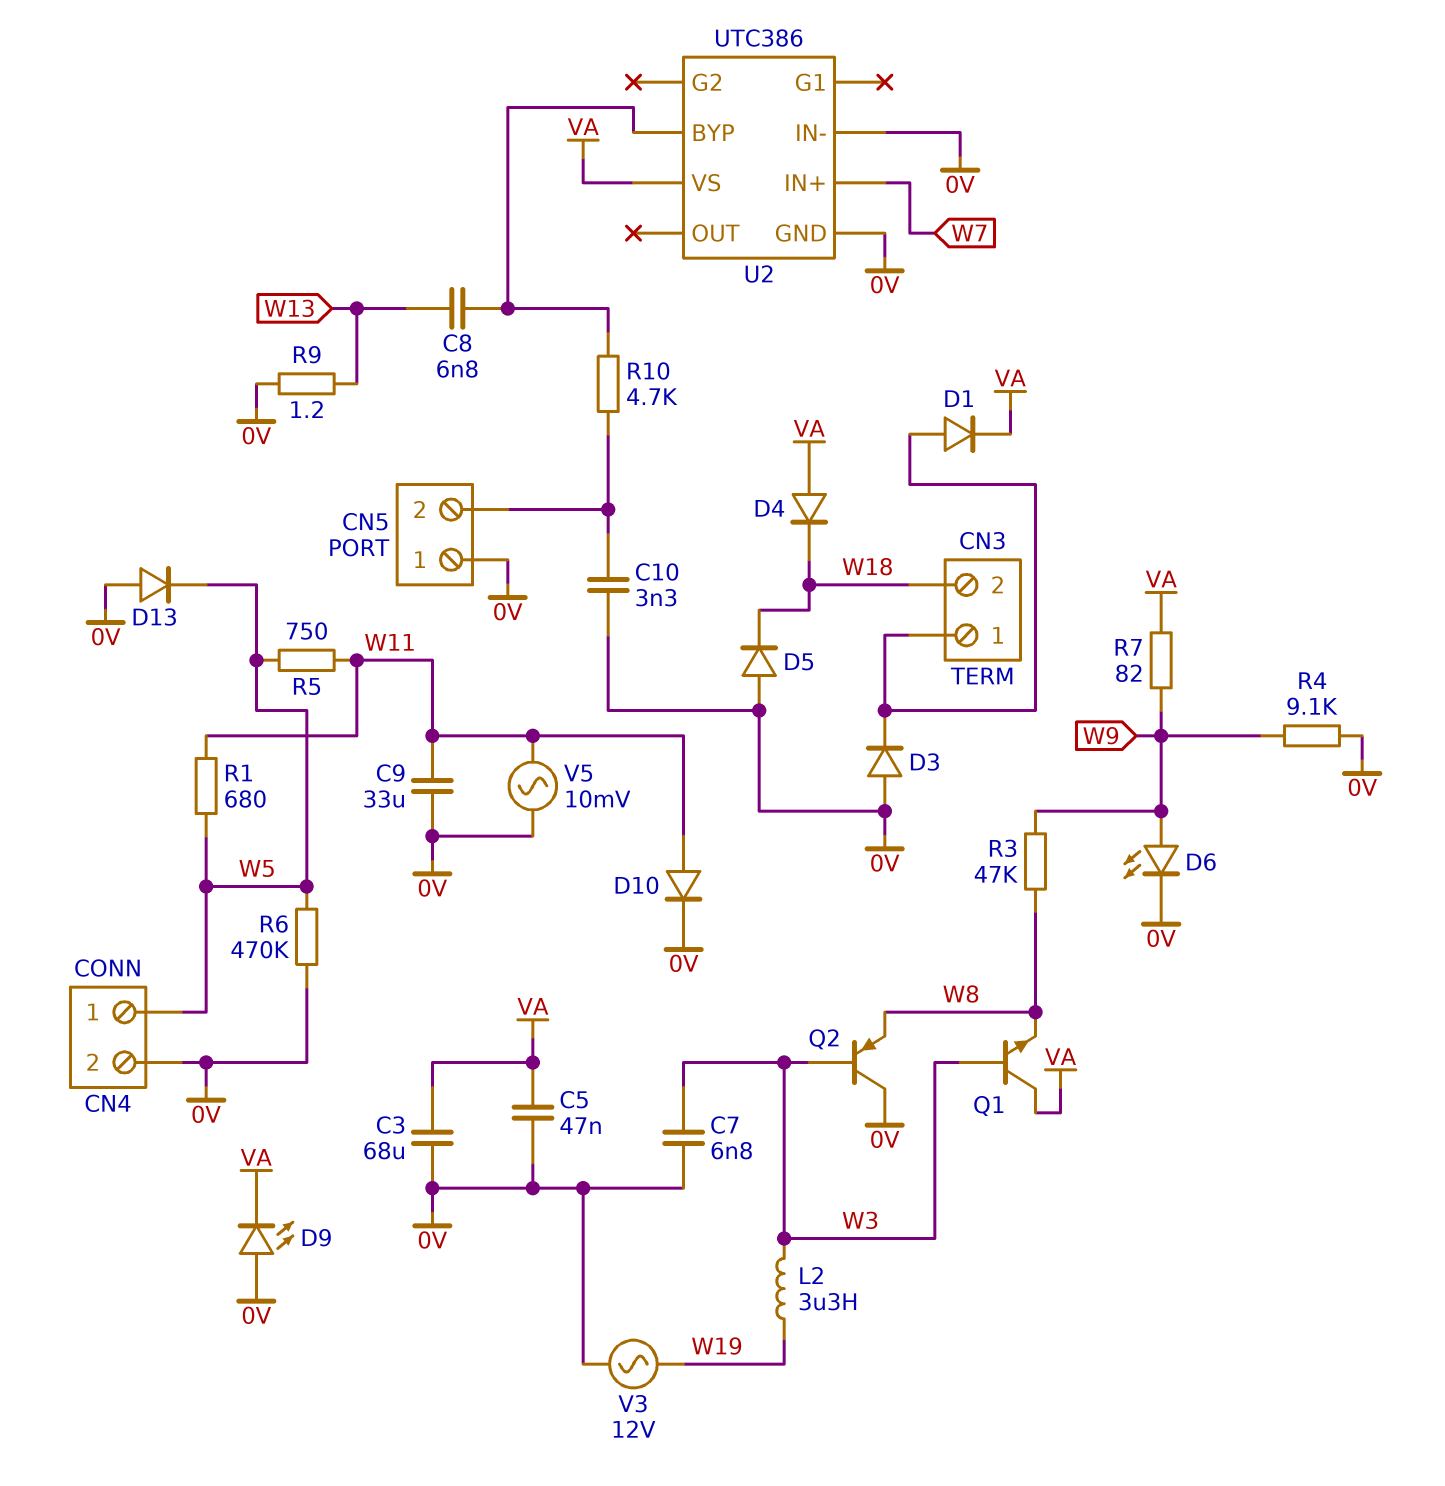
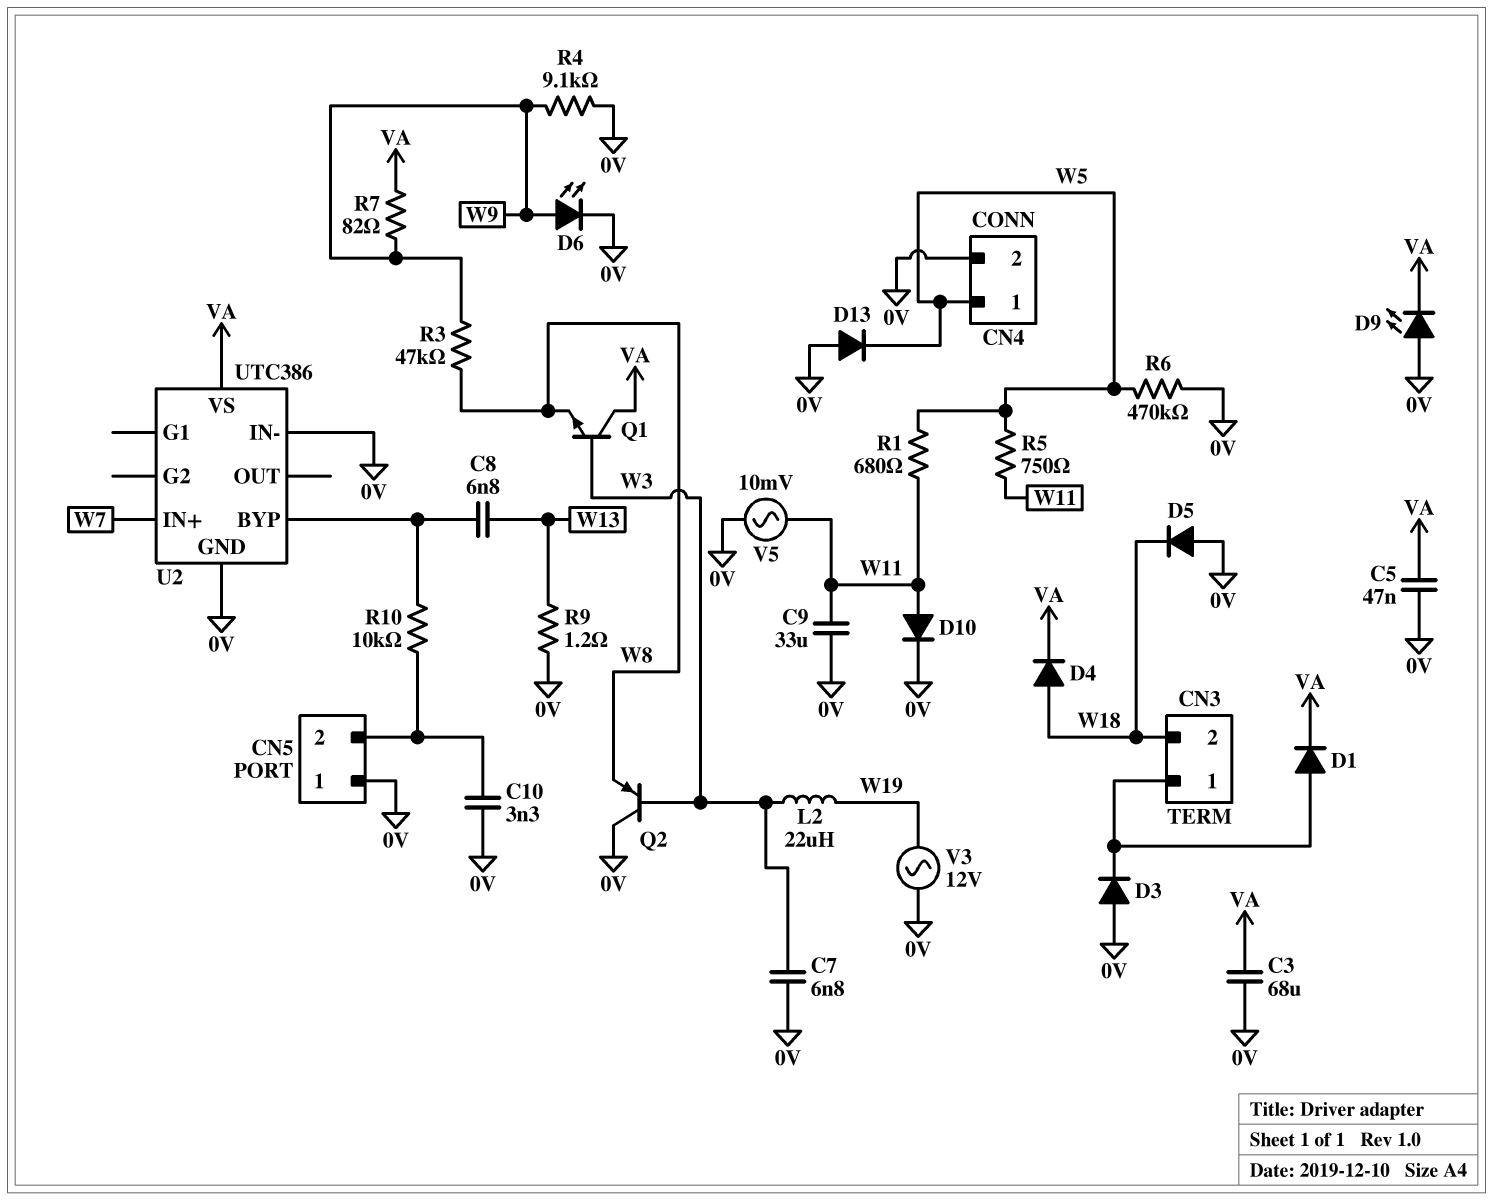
D4: diode (A VA, K W18) -> diode (A W18, K VA)
L2: 3.3uH (W3, W19) -> 22uH (W3, W19)
R10: 4.7k (CN5/2, U2/BYP) -> 10k (CN5/2, U2/BYP)

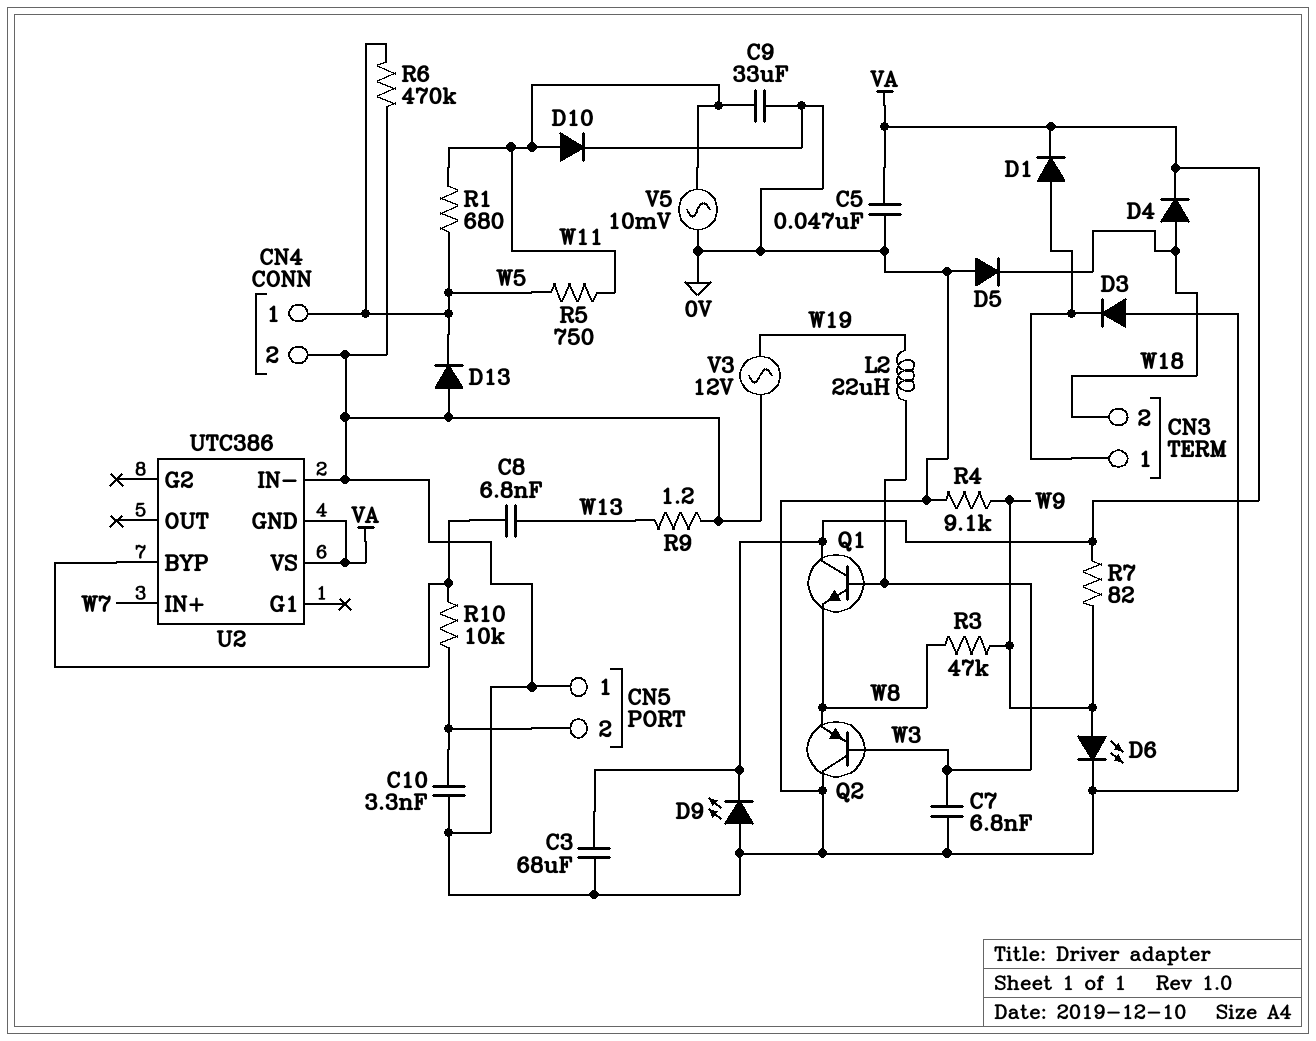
U2 pin GND: 0V -> VA

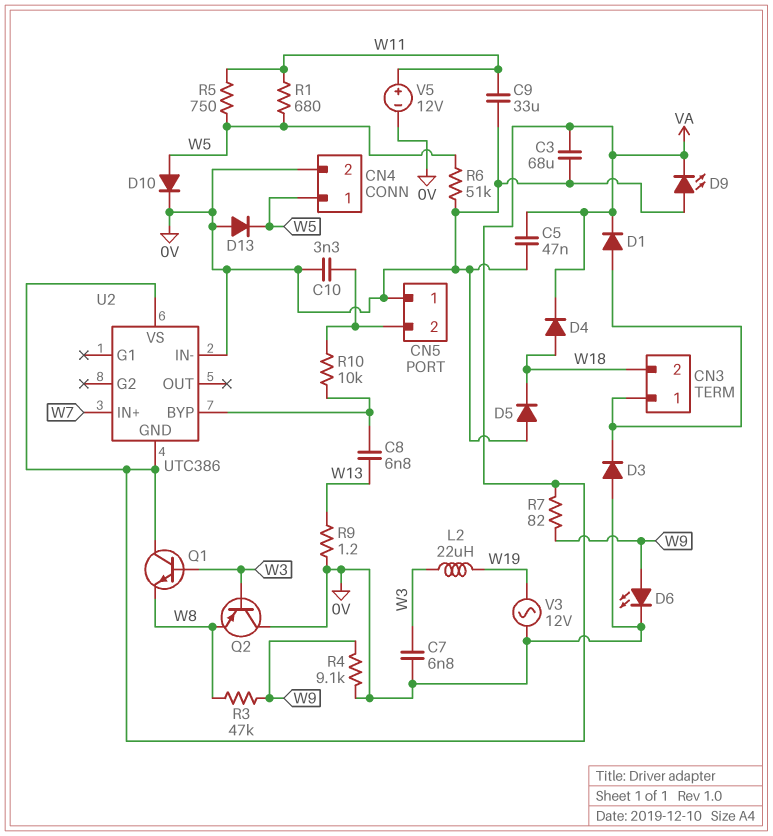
D10: diode (A W11, K 0V) -> diode (A W5, K 0V)
R6: 470k (0V, W5) -> 51k (0V, W5)
V5: AC 10mV (0V, W11) -> 12V (plus W11, minus 0V)

